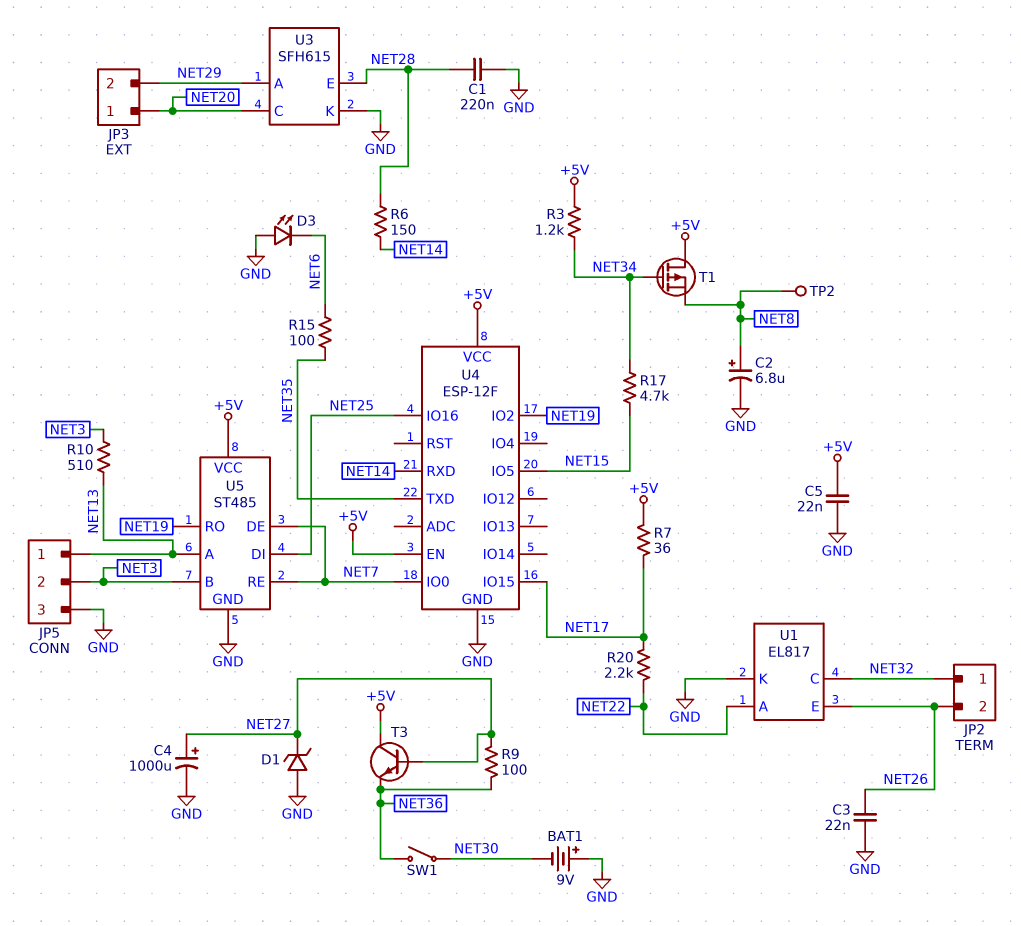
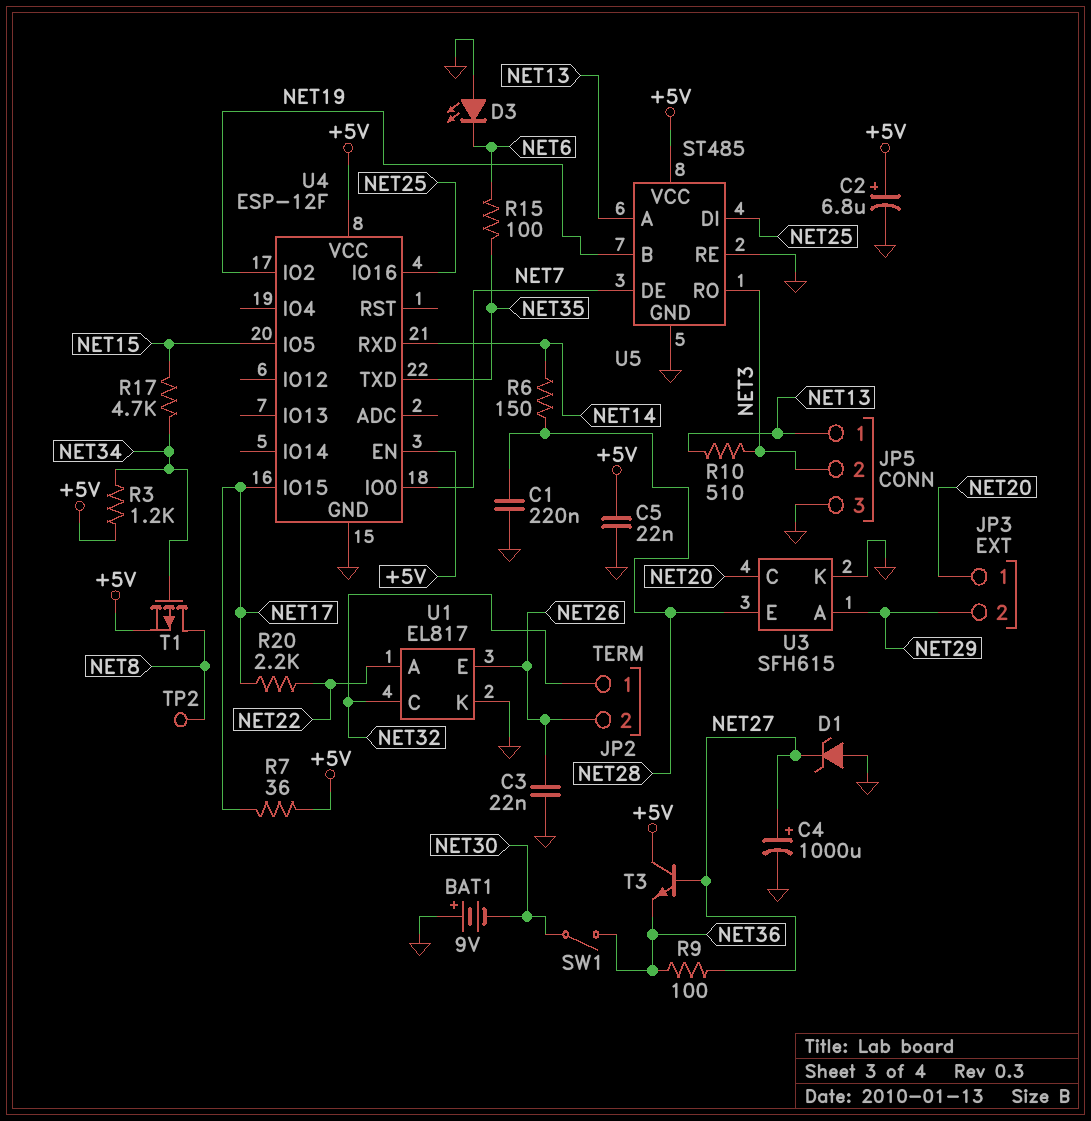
C2: 6.8uF (plus NET8, minus GND) -> 6.8uF (plus +5V, minus GND)
T1: PMOS (G NET34, D +5V, S NET8) -> PMOS (G NET34, D NET8, S +5V)
U5 pin B: NET3 -> NET19
U5 pin RE: NET7 -> GND
U5 pin RO: NET19 -> NET3

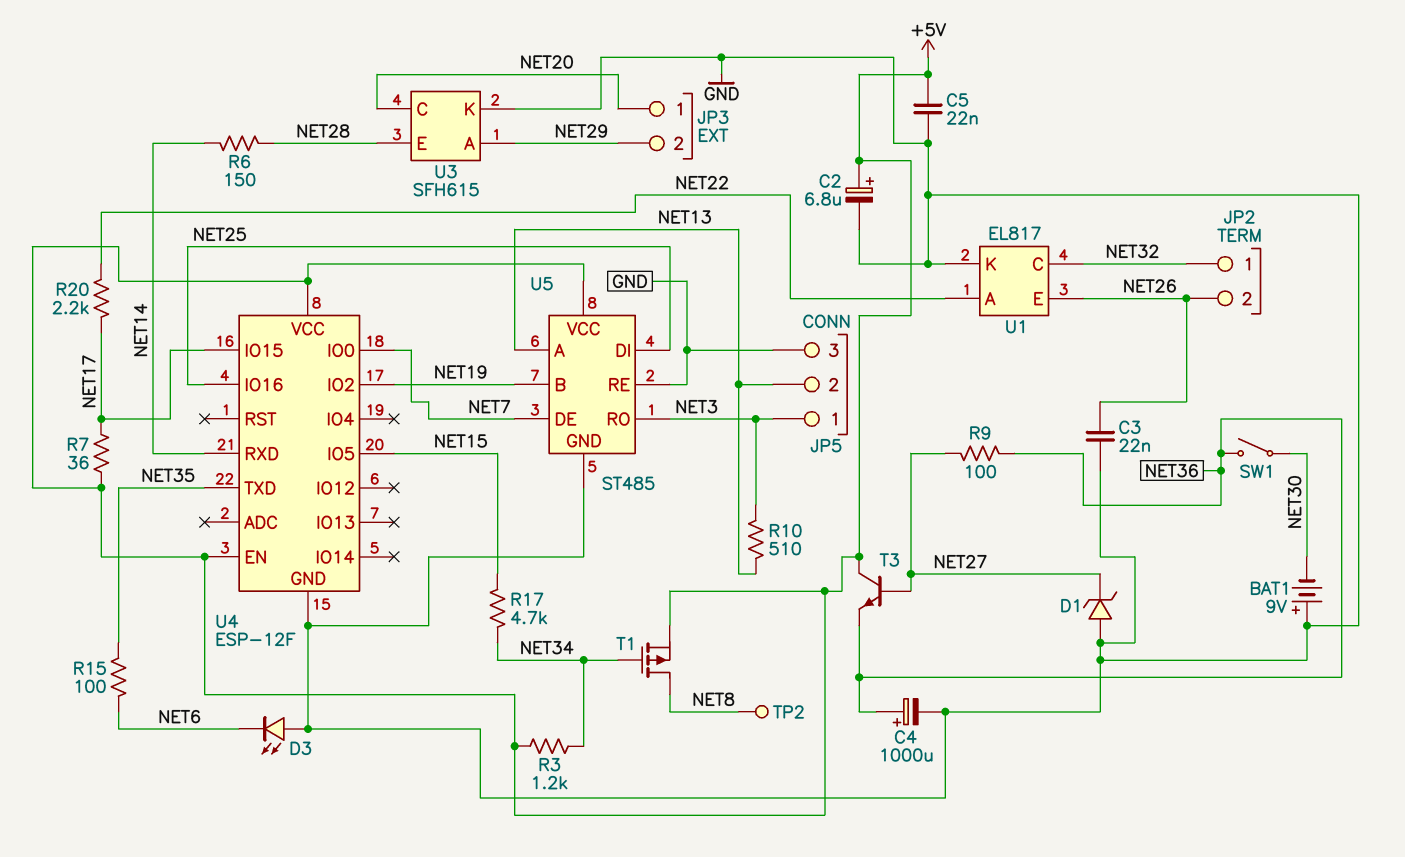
C1: 220nF (GND, NET28) -> none
C4: 1000uF (plus NET27, minus GND) -> 1000uF (plus NET36, minus GND)
JP5 pin 1: NET13 -> NET3
JP5 pin 2: NET3 -> NET13

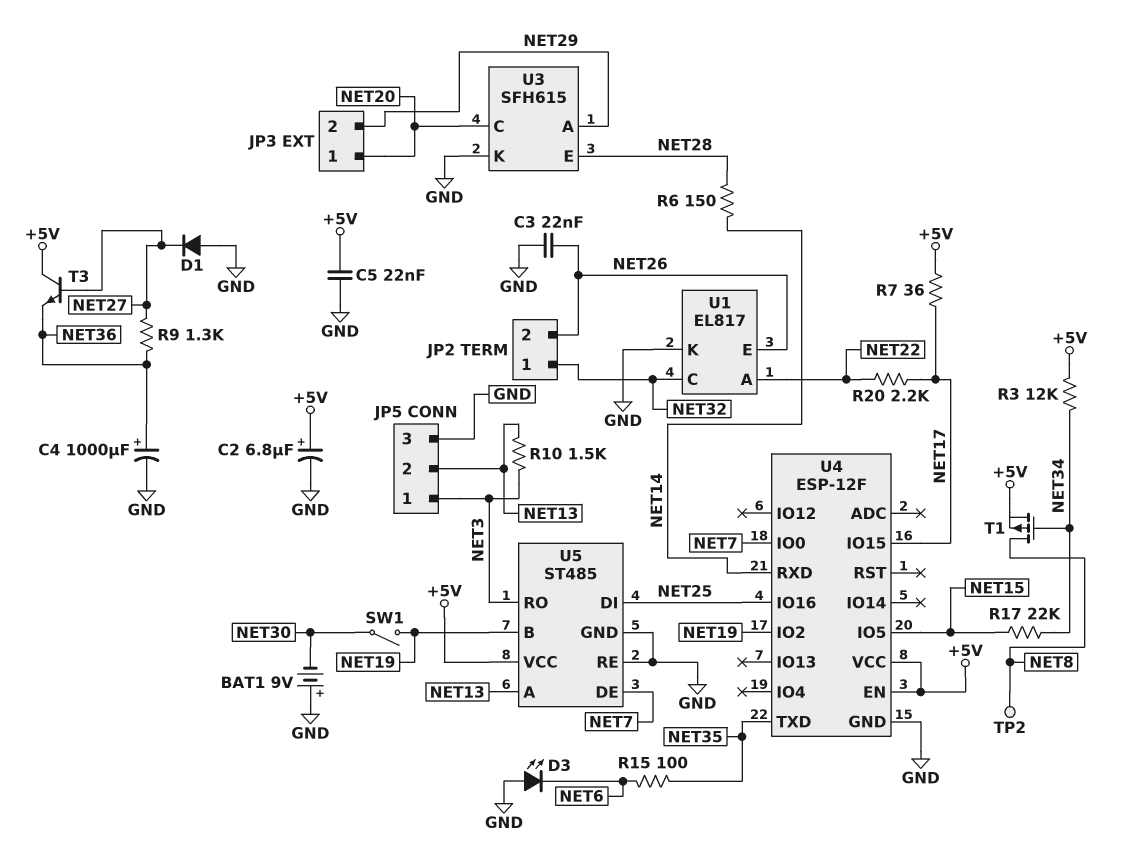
D1: zener (A GND, K NET27) -> diode (A GND, K NET27)
R3: 1.2k (+5V, NET34) -> 12k (+5V, NET34)
R9: 100 (NET27, NET36) -> 1.3k (NET27, NET36)
R10: 510 (NET3, NET13) -> 1.5k (NET3, NET13)
R17: 4.7k (NET15, NET34) -> 22k (NET15, NET34)
SW1: switch (NET30, NET36) -> switch (NET19, NET30)

